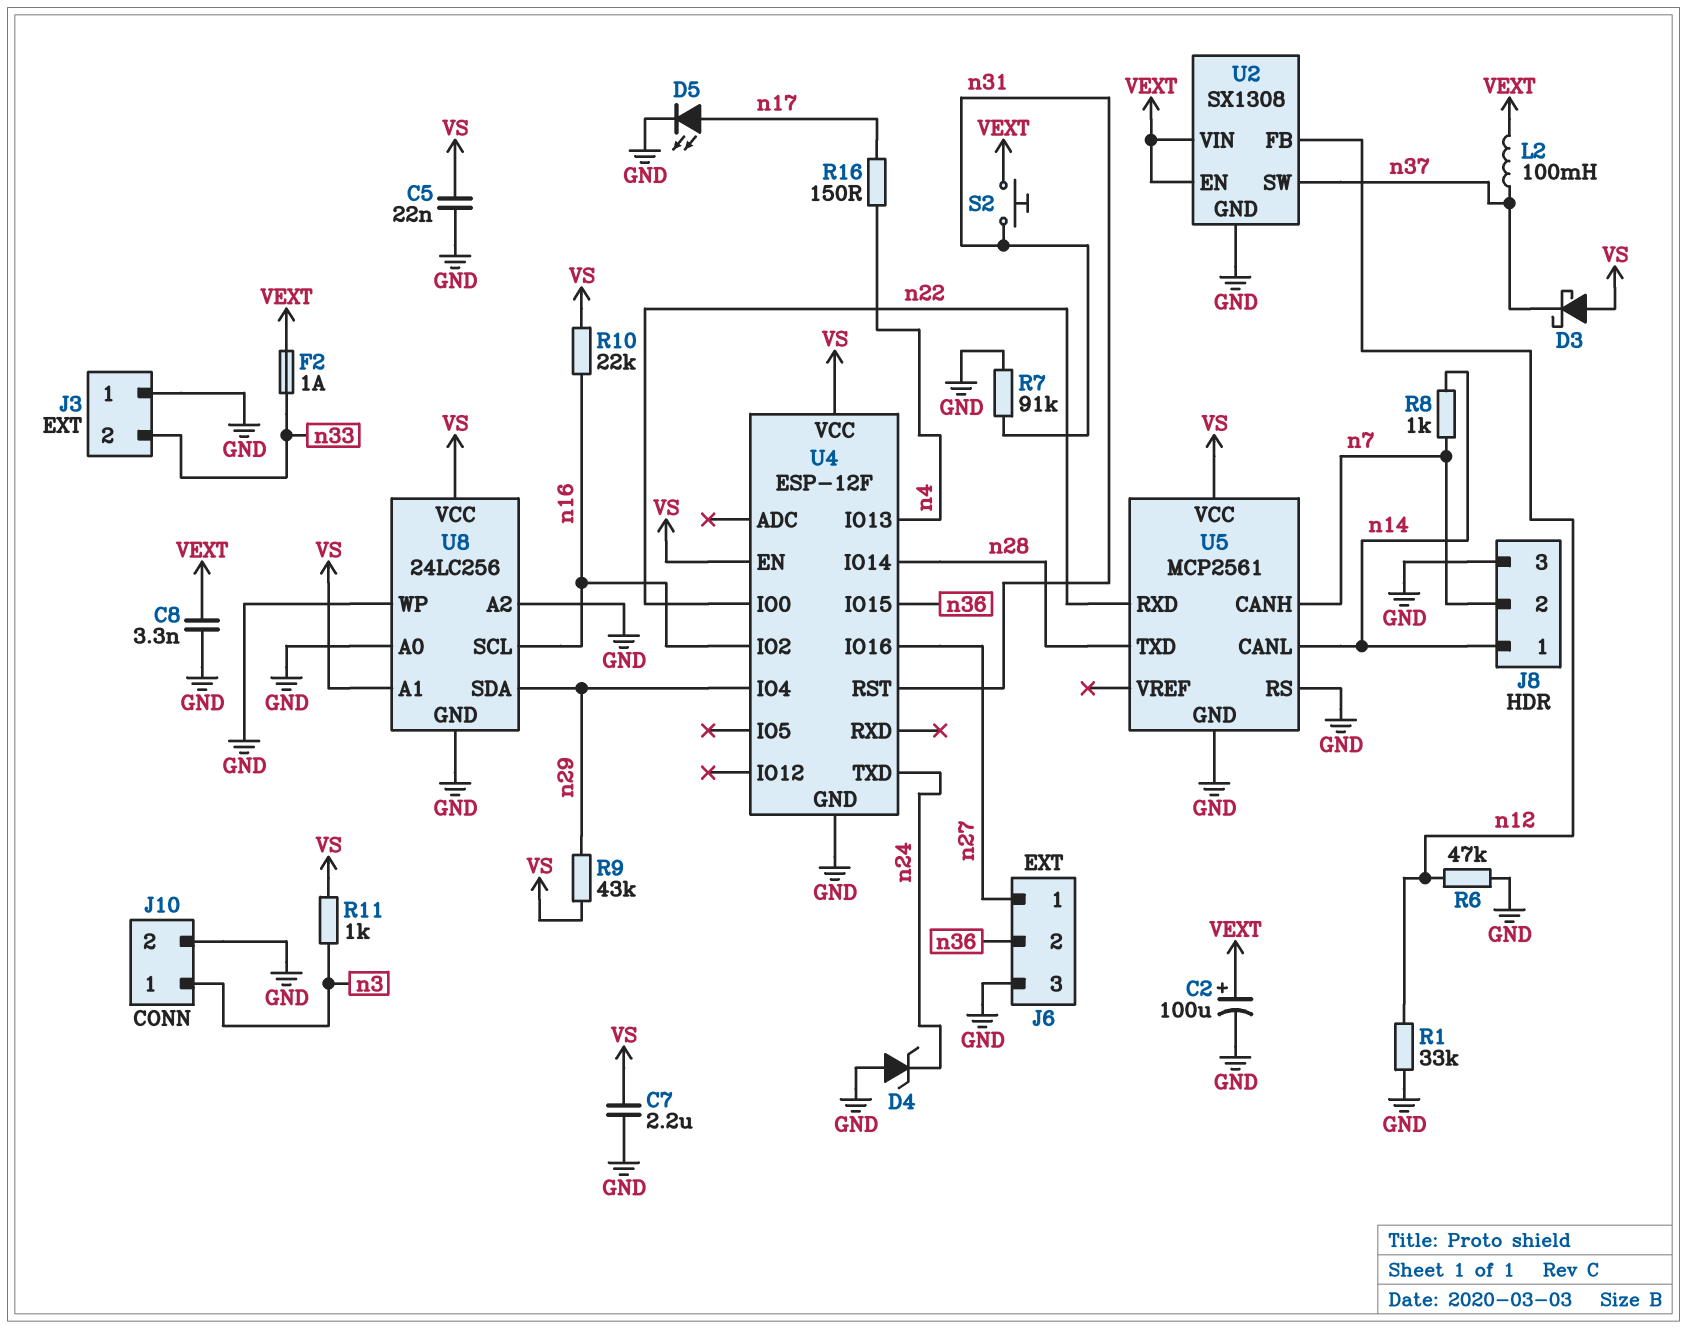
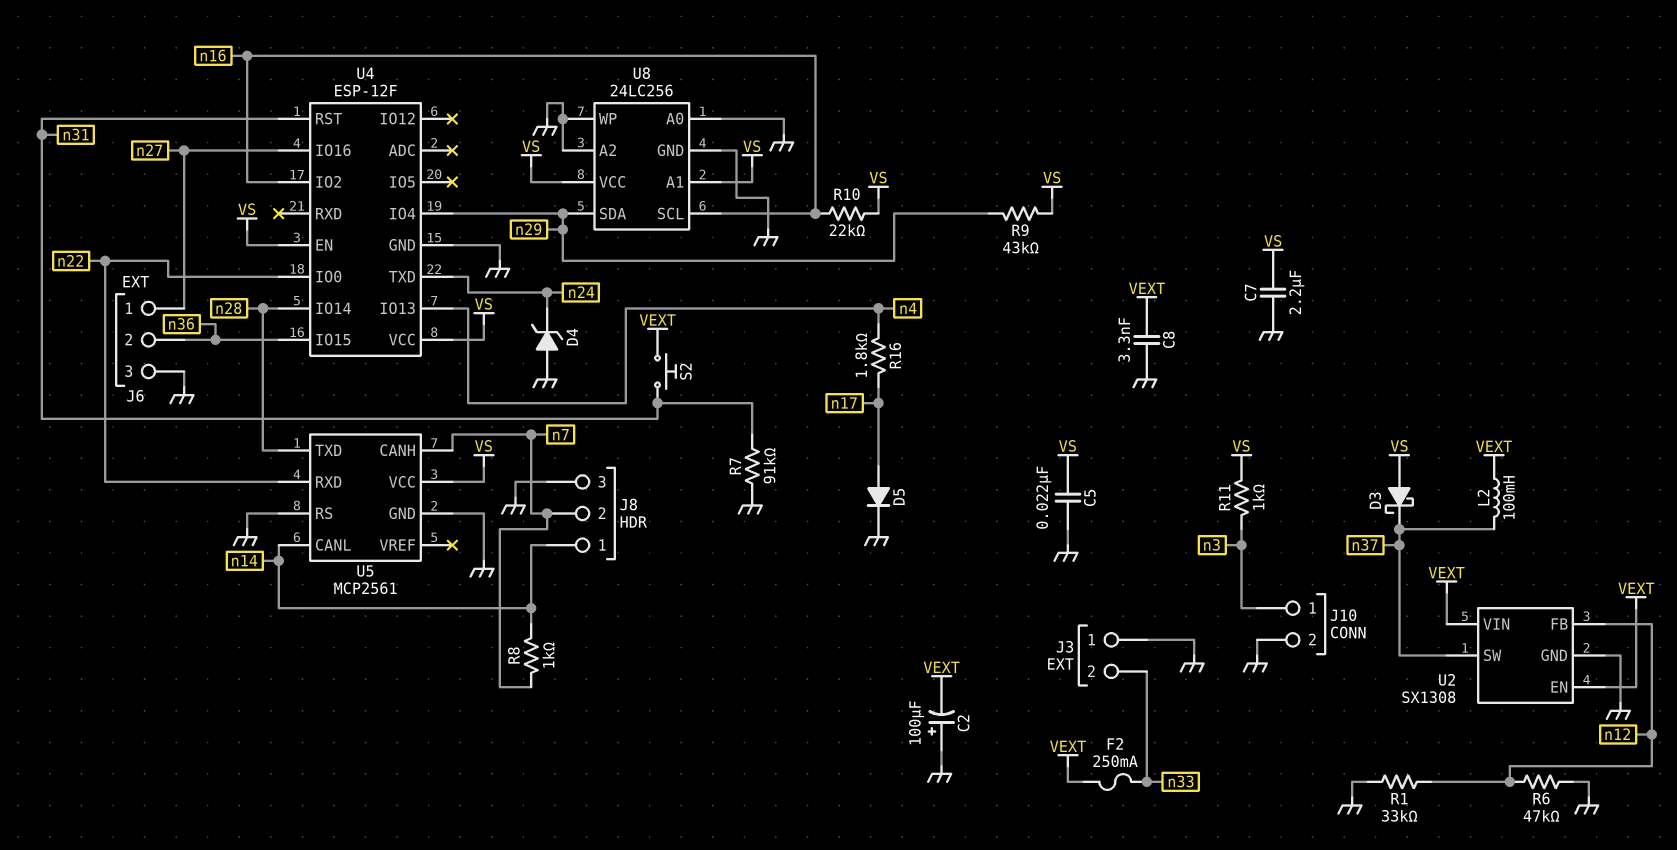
C2: 100uF (plus VEXT, minus GND) -> 100uF (plus GND, minus VEXT)
D5: LED (A n17, K GND) -> diode (A n17, K GND)
F2: 1A (VEXT, n33) -> 250mA (VEXT, n33)
R16: 150 (n4, n17) -> 1.8k (n4, n17)

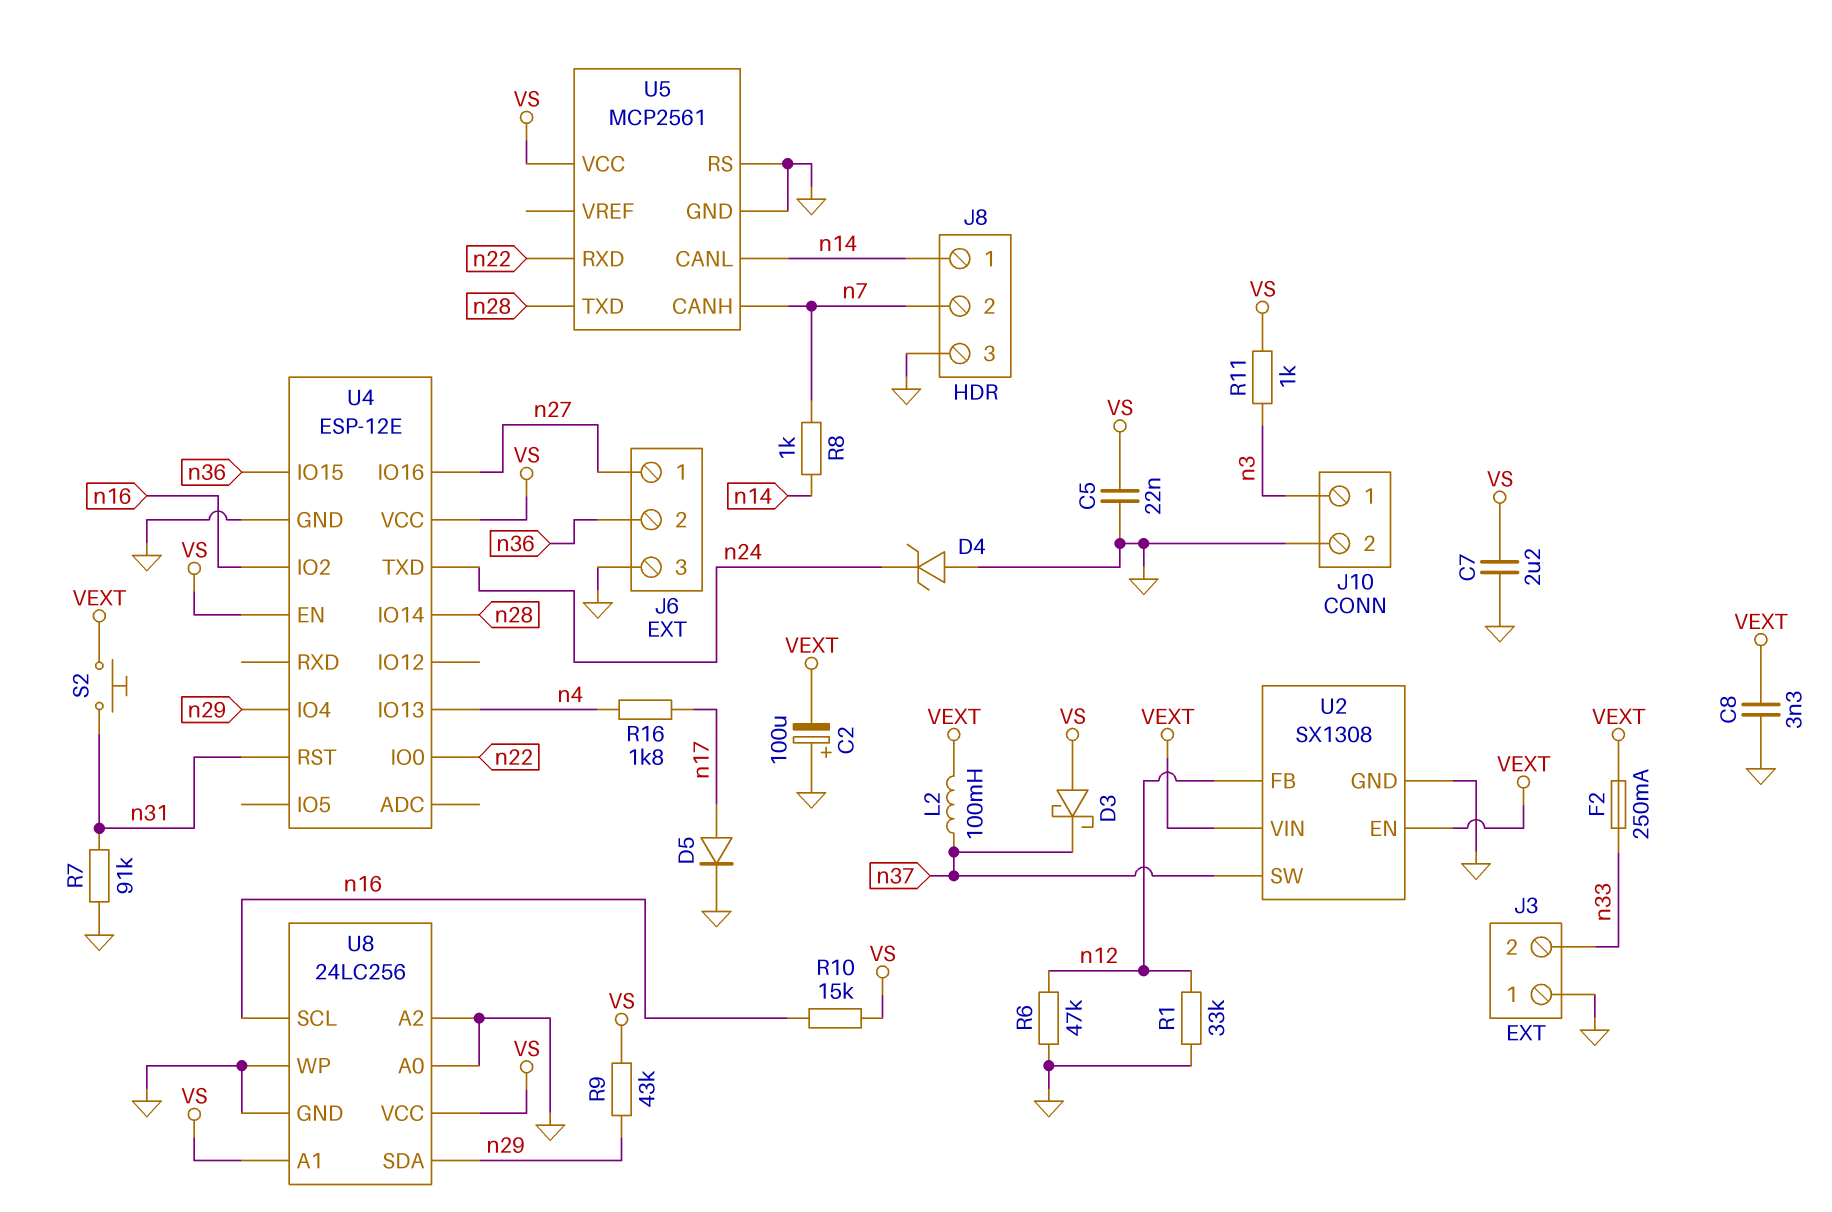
R10: 22k (VS, n16) -> 15k (VS, n16)
U4: ESP-12F -> ESP-12E

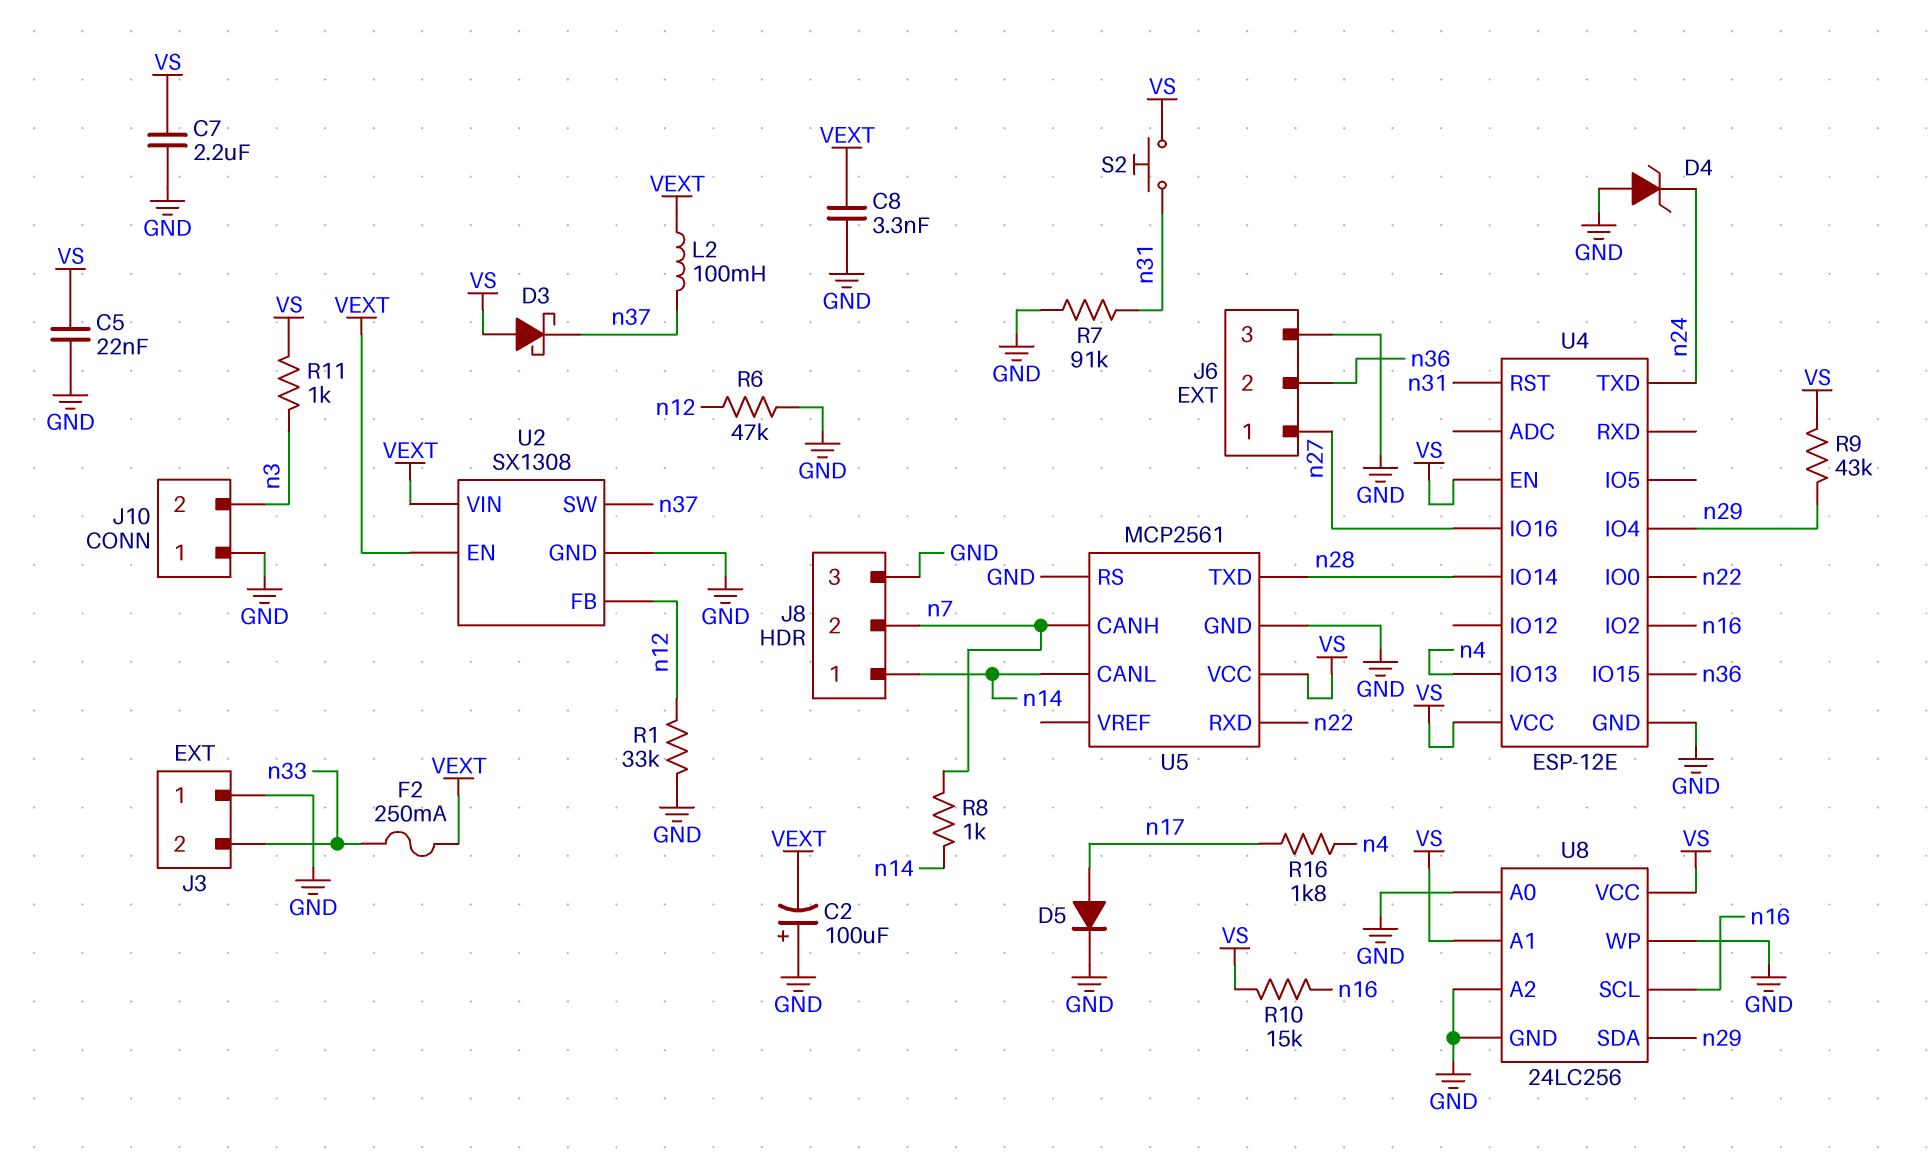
J10 pin 1: n3 -> GND
J10 pin 2: GND -> n3
S2: button (VEXT, n31) -> button (VS, n31)

